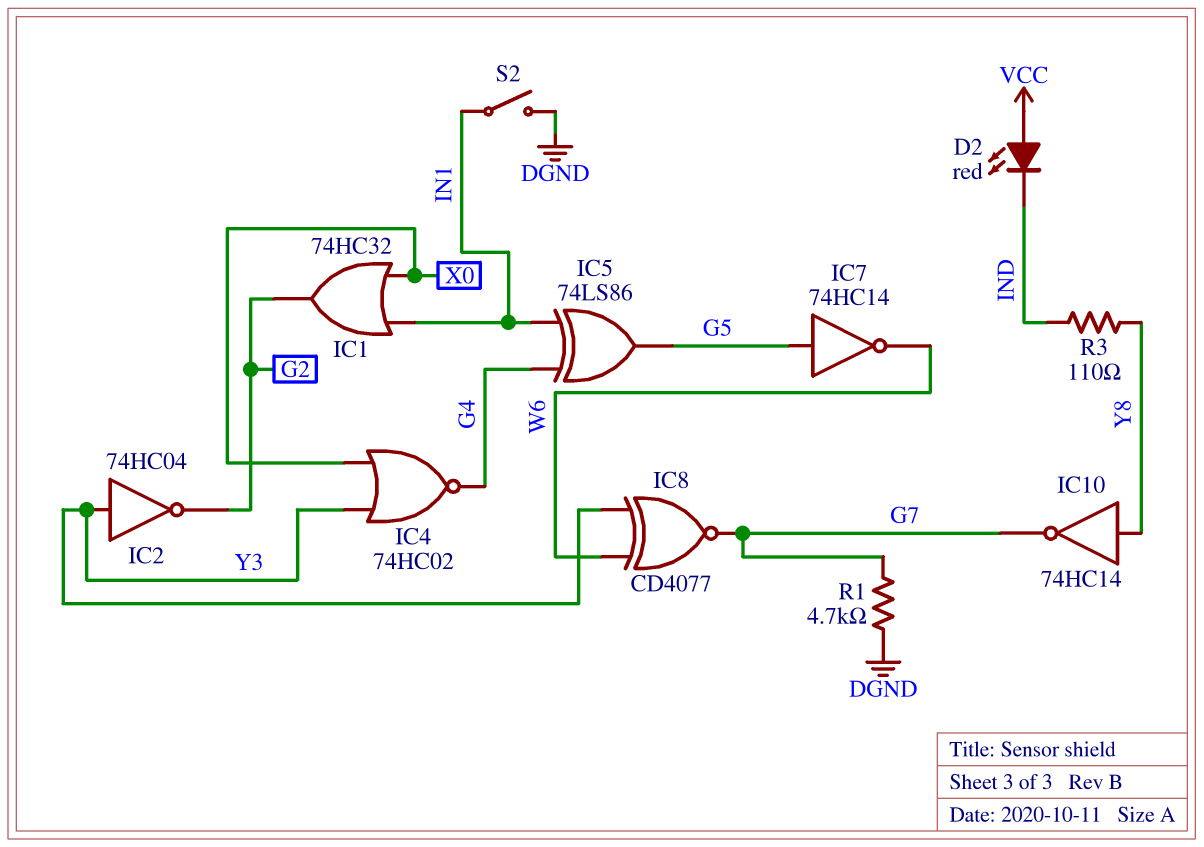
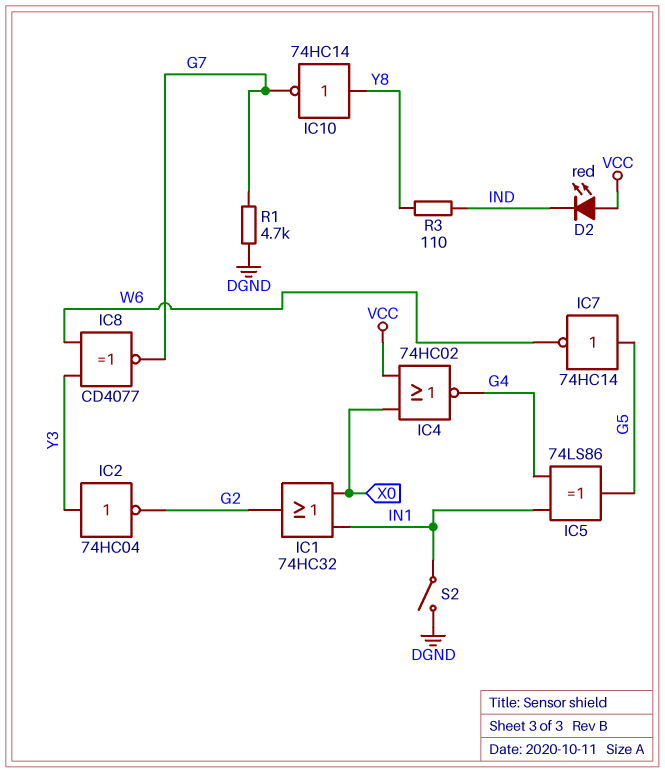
IC4: NOR 74HC02 (in X0, in Y3, out G4) -> NOR 74HC02 (in VCC, in X0, out G4)

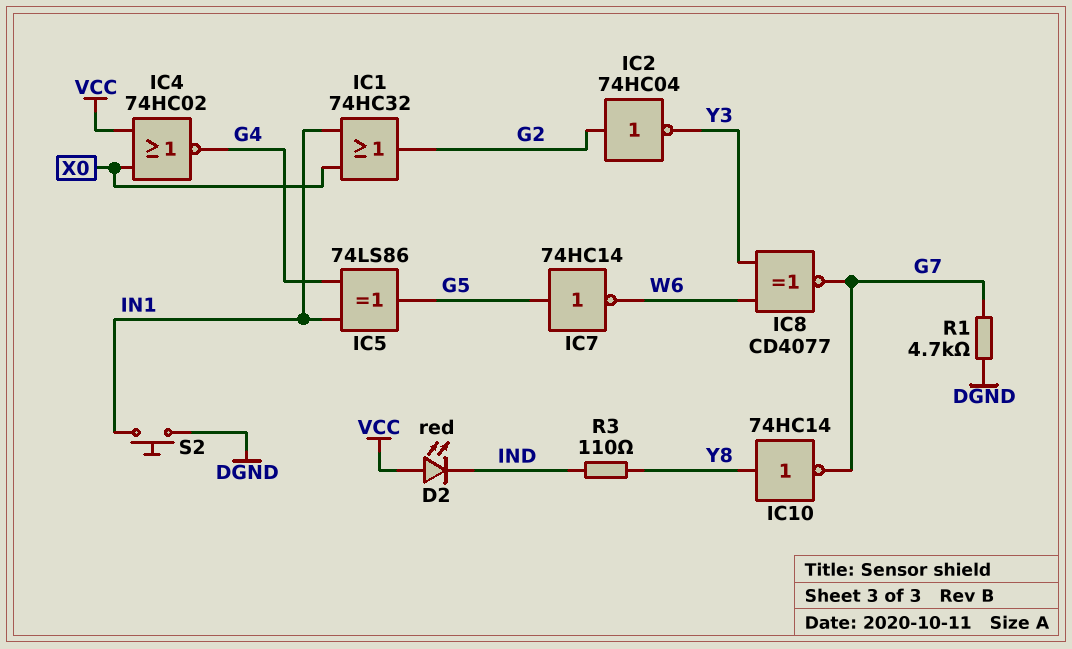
IC2: NOT 74HC04 (in Y3, out G2) -> NOT 74HC04 (in G2, out Y3)
S2: switch (DGND, IN1) -> button (DGND, IN1)

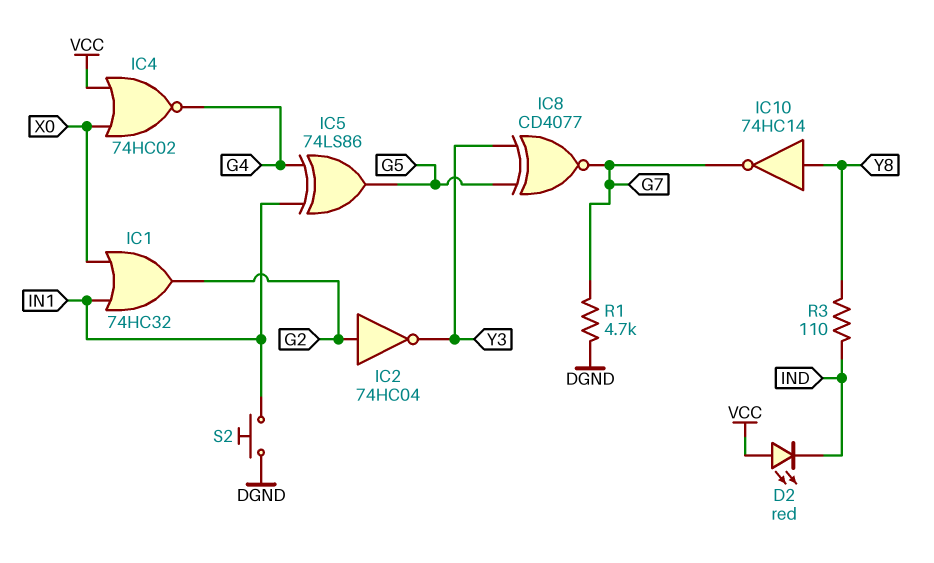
IC7: NOT 74HC14 (in G5, out W6) -> none
IC8: XNOR CD4077 (in W6, in Y3, out G7) -> XNOR CD4077 (in G5, in Y3, out G7)

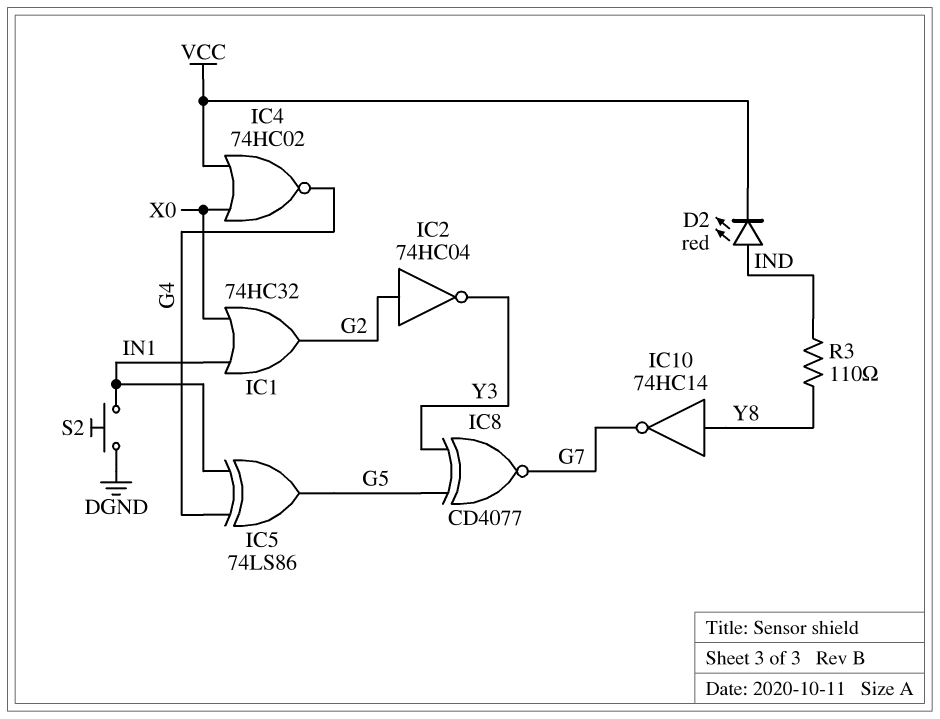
D2: LED red (A VCC, K IND) -> LED red (A IND, K VCC)
R1: 4.7k (DGND, G7) -> none

